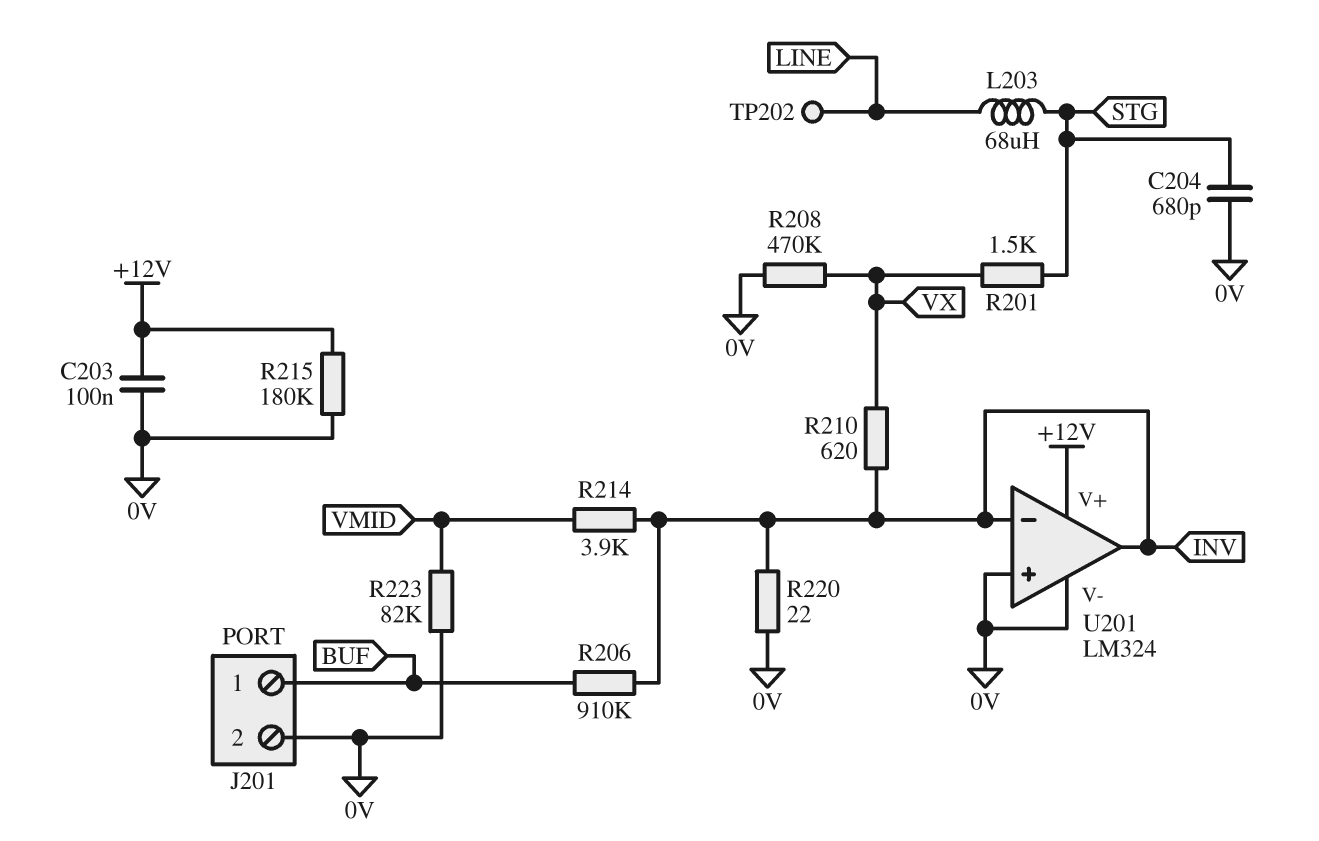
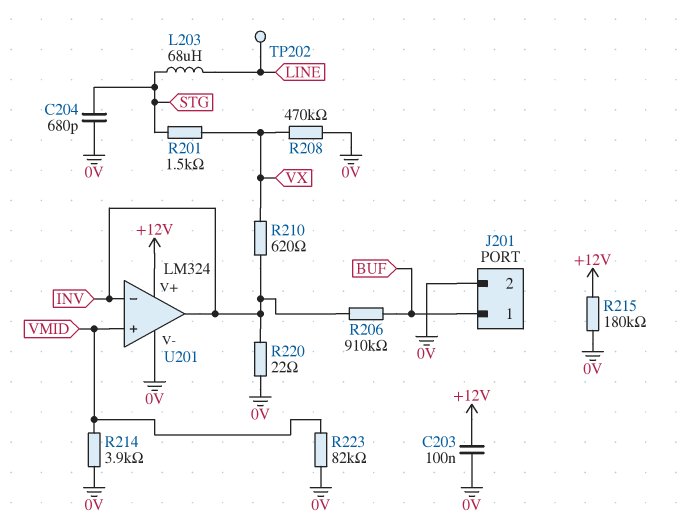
R214: 3.9k (INV, VMID) -> 3.9k (0V, VMID)
U201 pin in+: 0V -> VMID

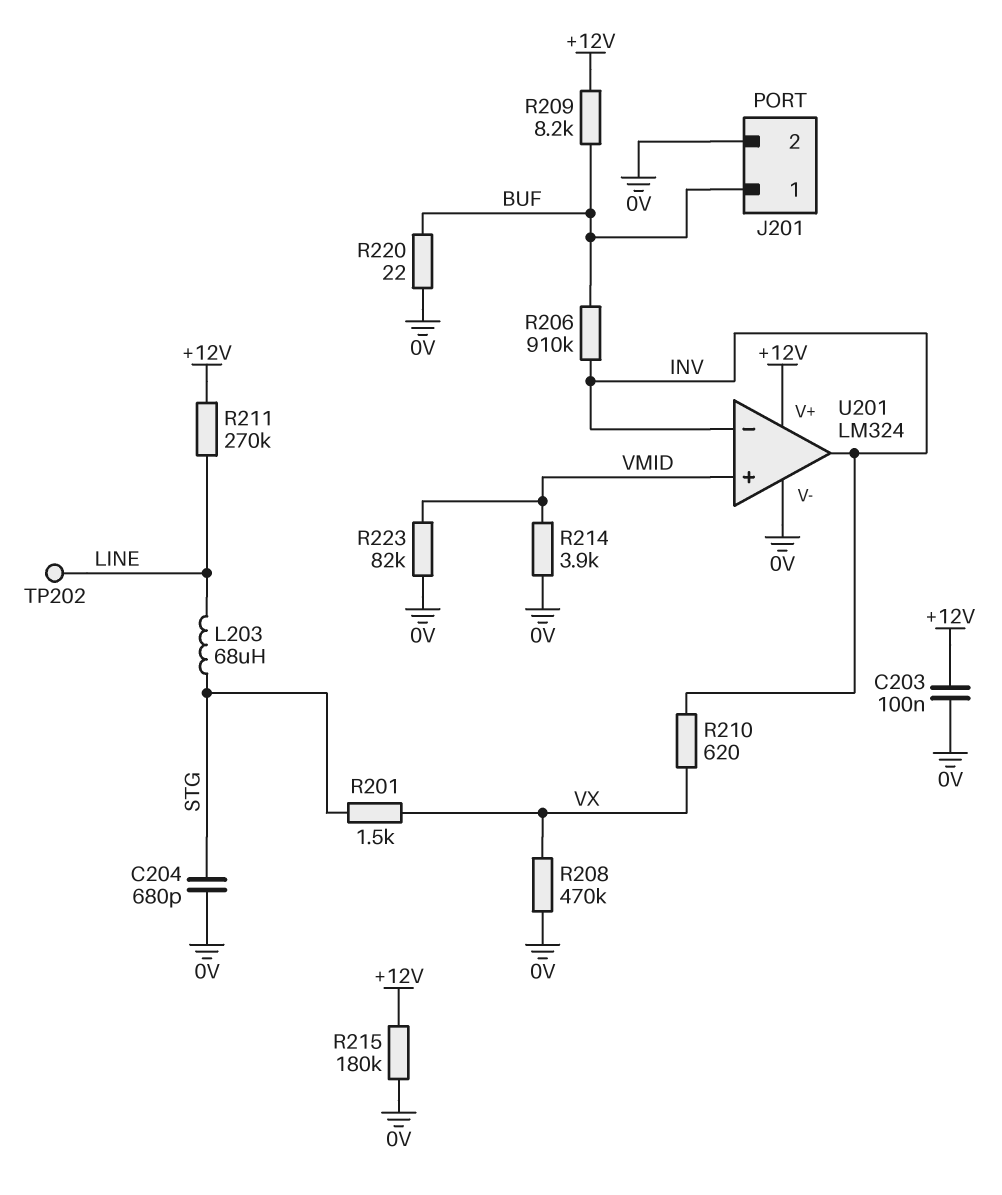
R209: none -> 8.2k (+12V, BUF)
R211: none -> 270k (+12V, LINE)
R220: 22 (0V, INV) -> 22 (0V, BUF)

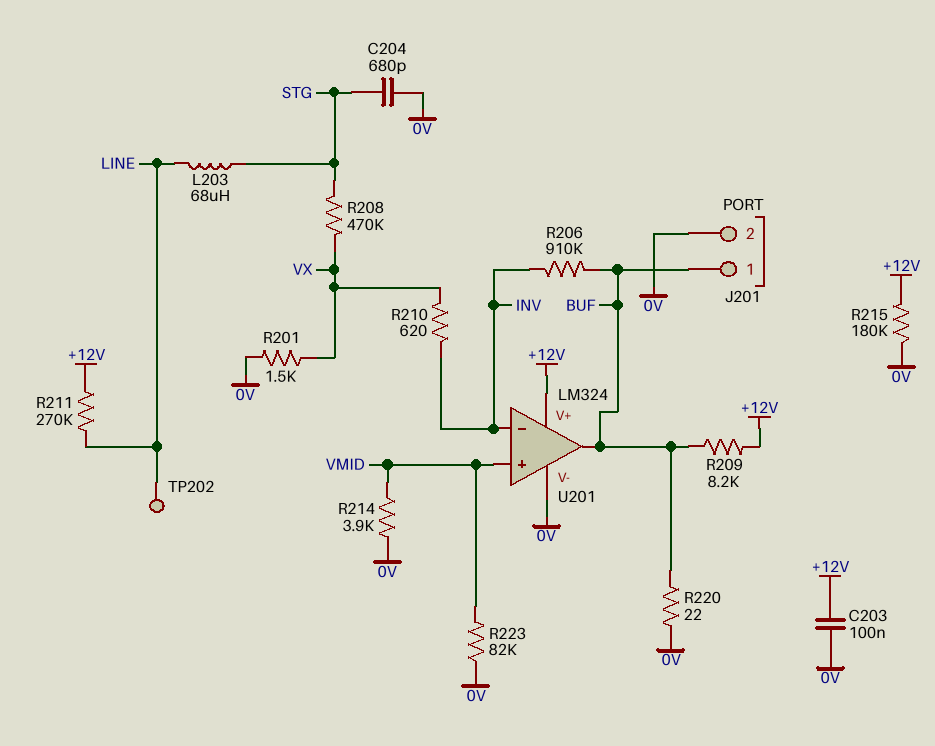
R201: 1.5k (STG, VX) -> 1.5k (0V, VX)
R208: 470k (0V, VX) -> 470k (STG, VX)
U201 pin out: INV -> BUF

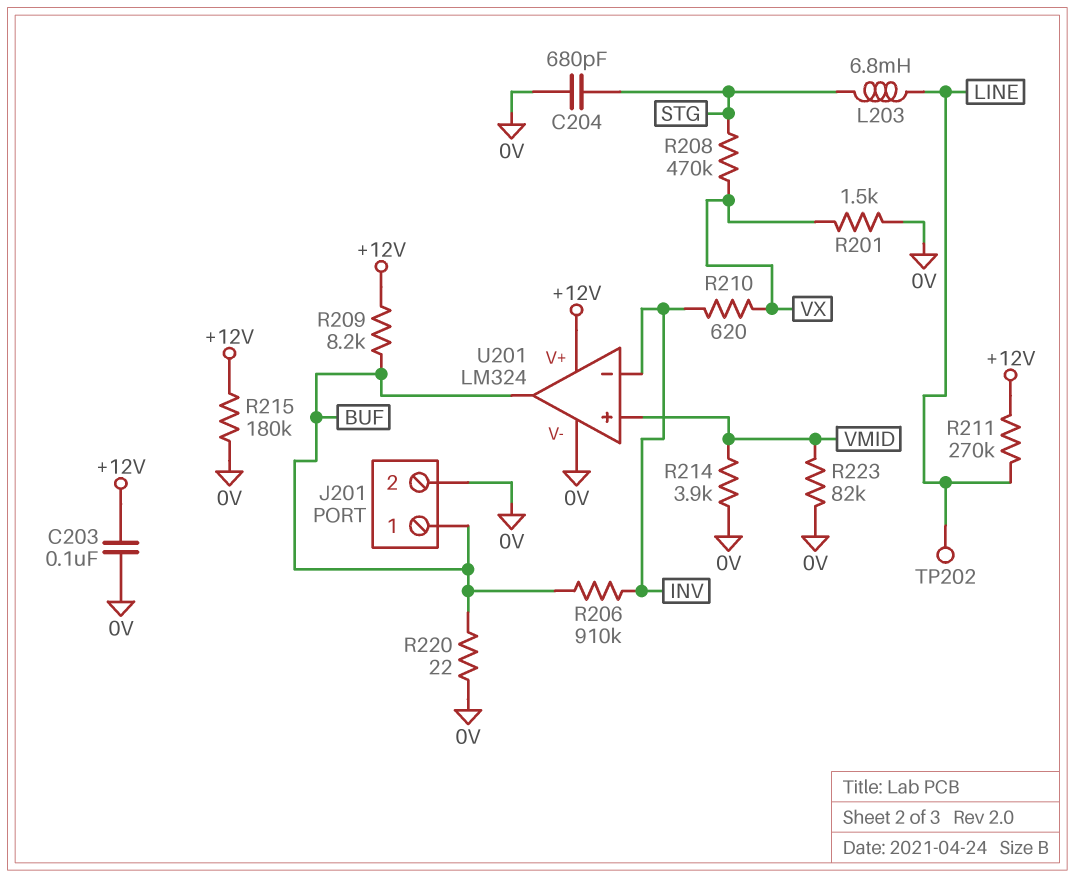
L203: 68uH (LINE, STG) -> 6.8mH (LINE, STG)

